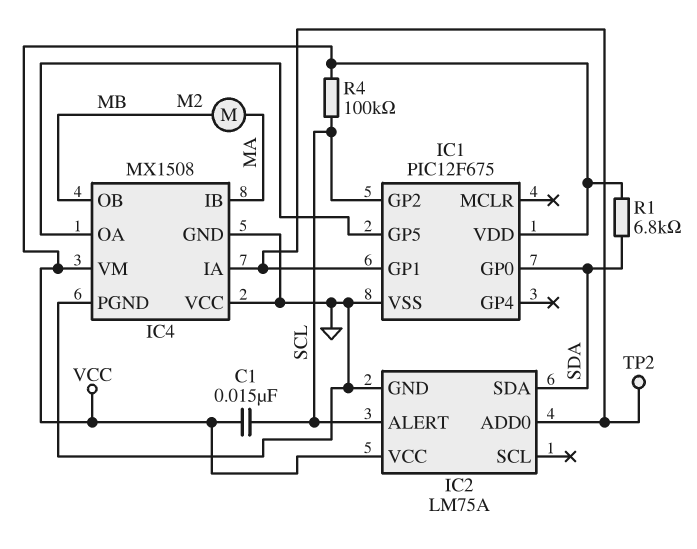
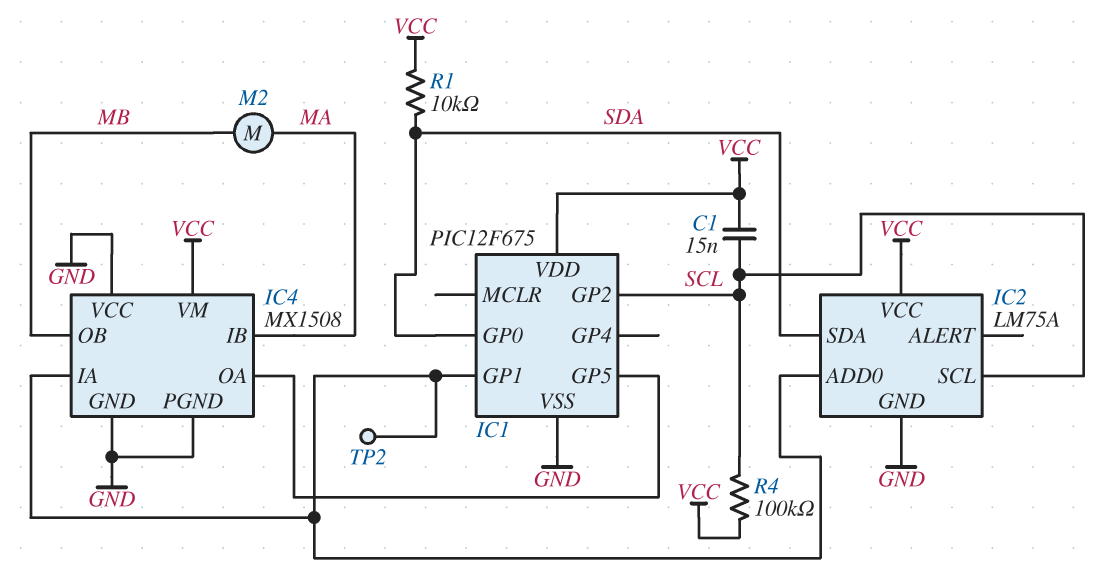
IC2 pin ALERT: SCL -> none
IC2 pin SCL: none -> SCL
R1: 6.8k (SDA, VCC) -> 10k (SDA, VCC)

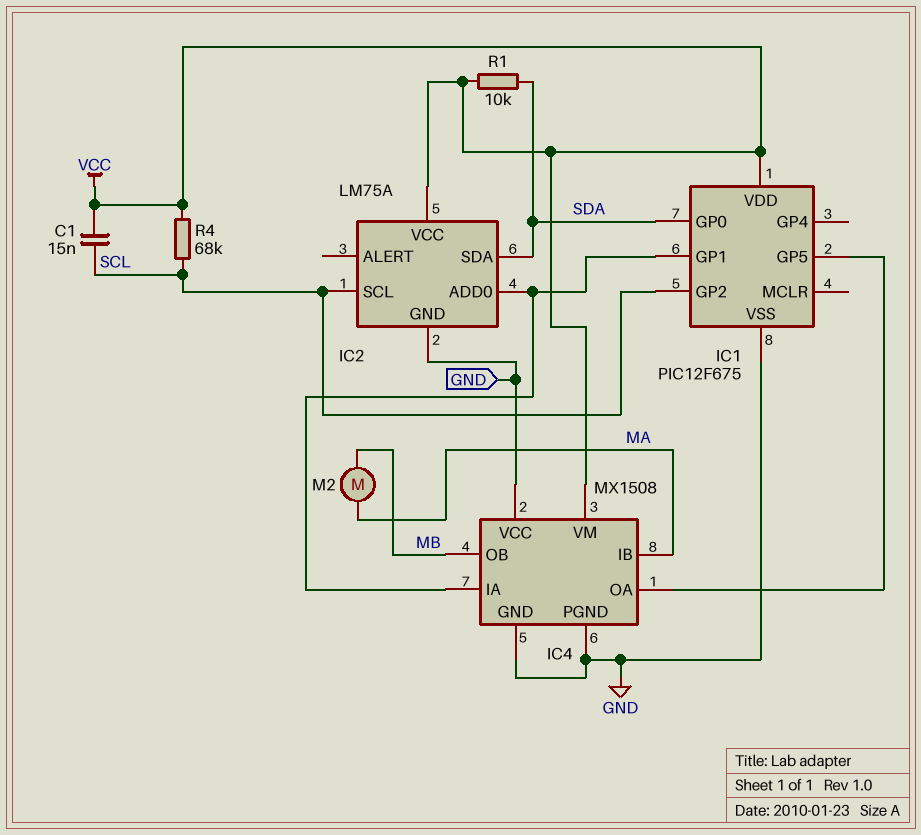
R4: 100k (SCL, VCC) -> 68k (SCL, VCC)
TP2: test point (IC1/GP1) -> none

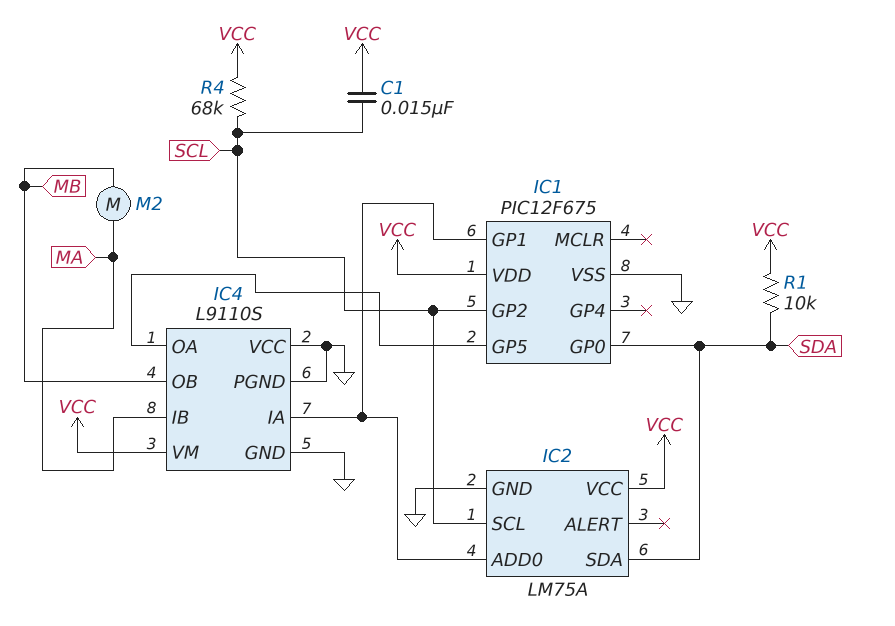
IC4: MX1508 -> L9110S

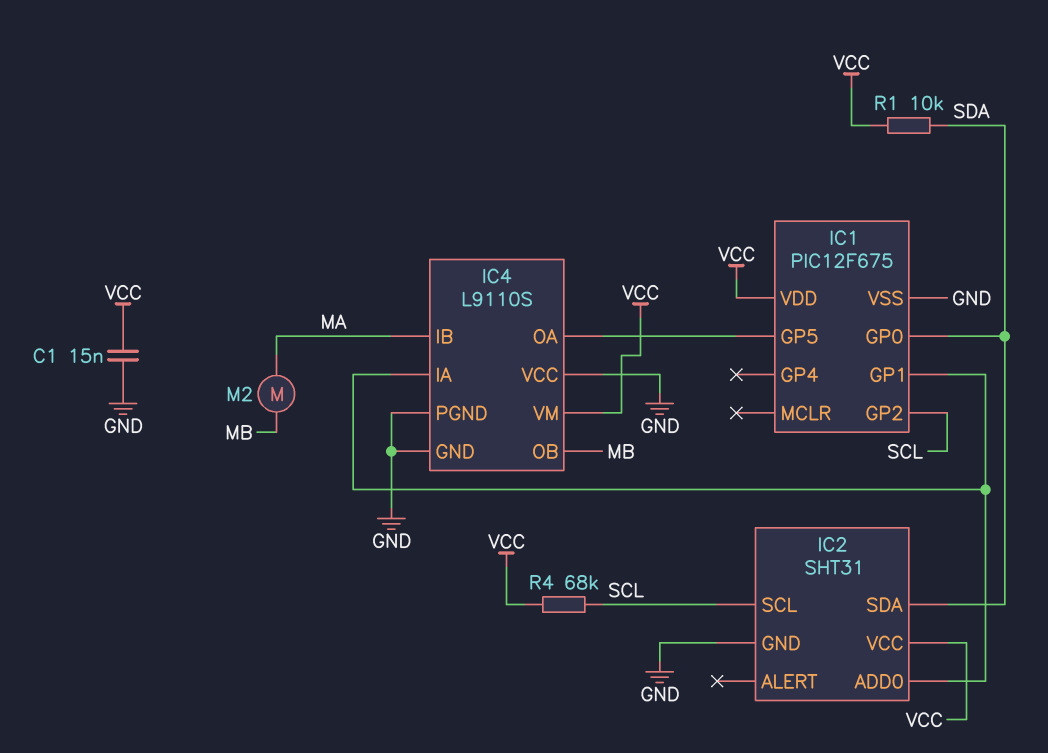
C1: 15nF (SCL, VCC) -> 15nF (GND, VCC)
IC2: LM75A -> SHT31

